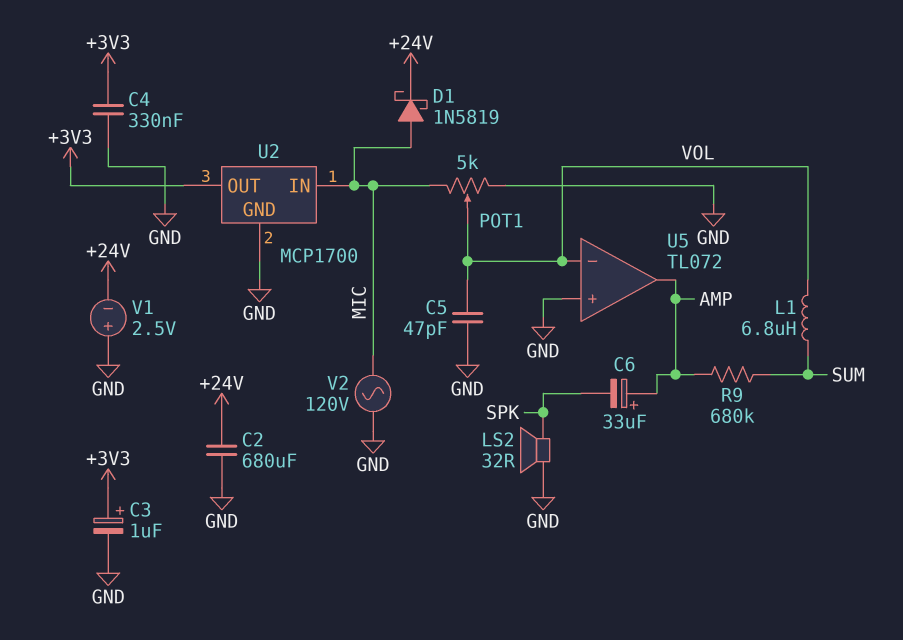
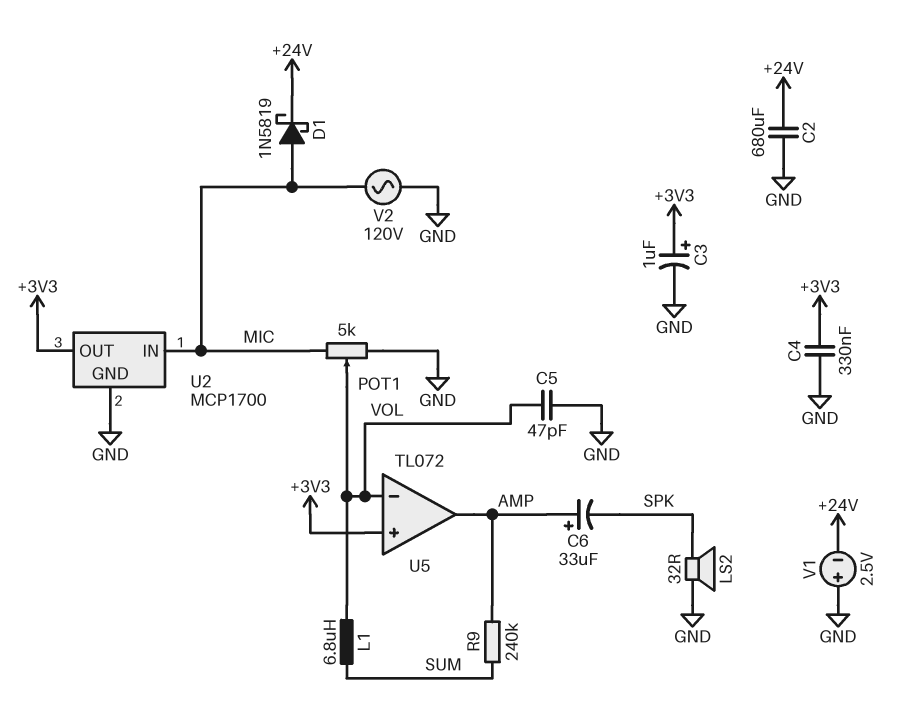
R9: 680k (AMP, SUM) -> 240k (AMP, SUM)
U5 pin in+: GND -> +3V3

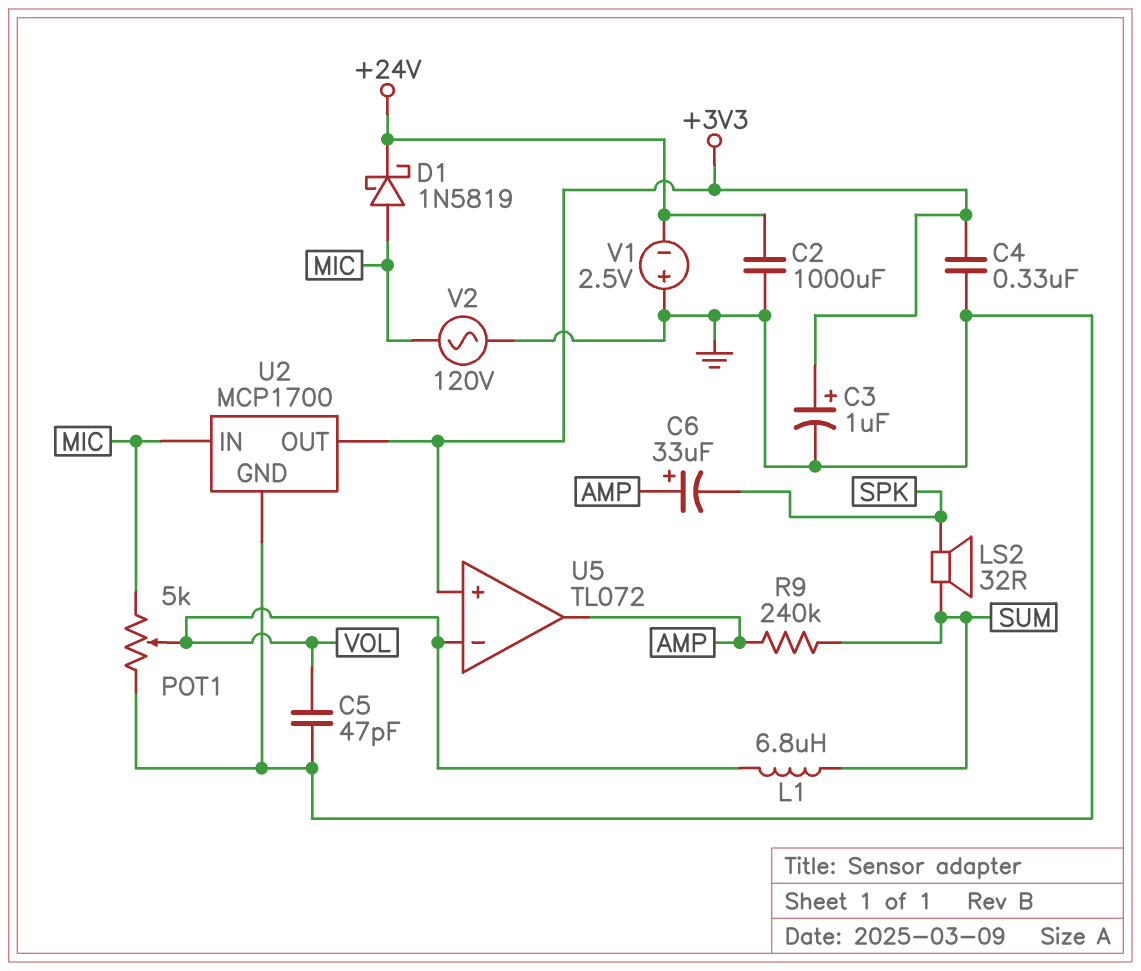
C2: 680uF (+24V, GND) -> 1000uF (+24V, GND)
LS2: speaker 32R (GND, SPK) -> speaker 32R (SPK, SUM)

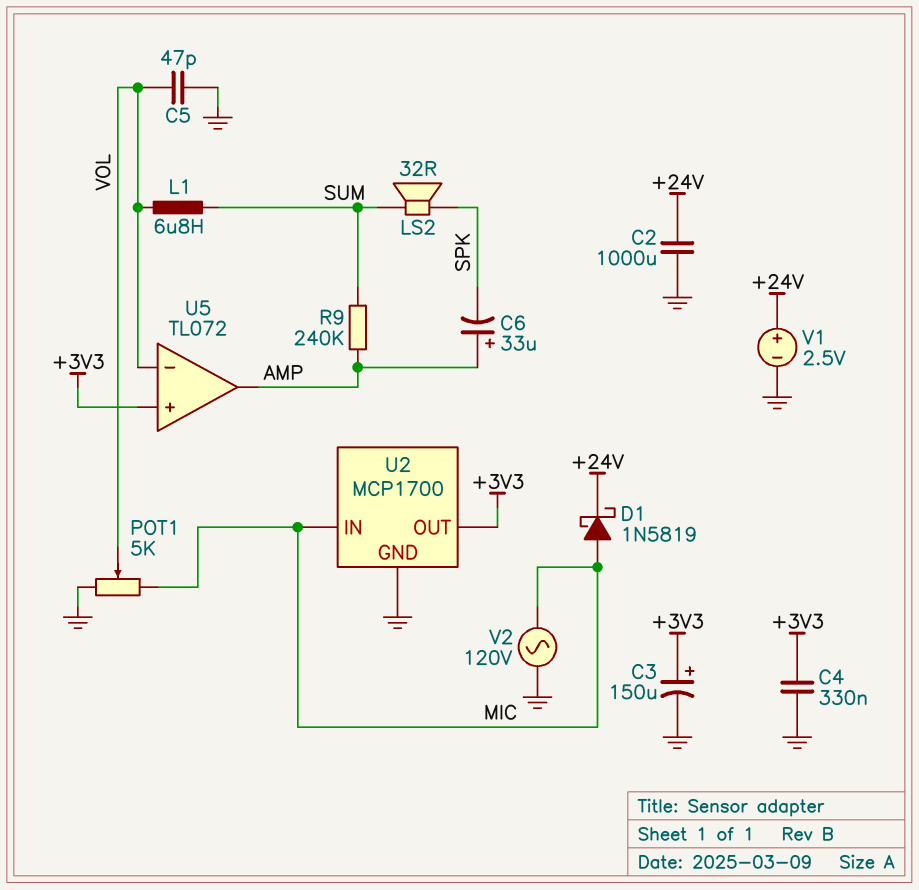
C3: 1uF (plus +3V3, minus GND) -> 150uF (plus +3V3, minus GND)
V1: 2.5V (plus GND, minus +24V) -> 2.5V (plus +24V, minus GND)

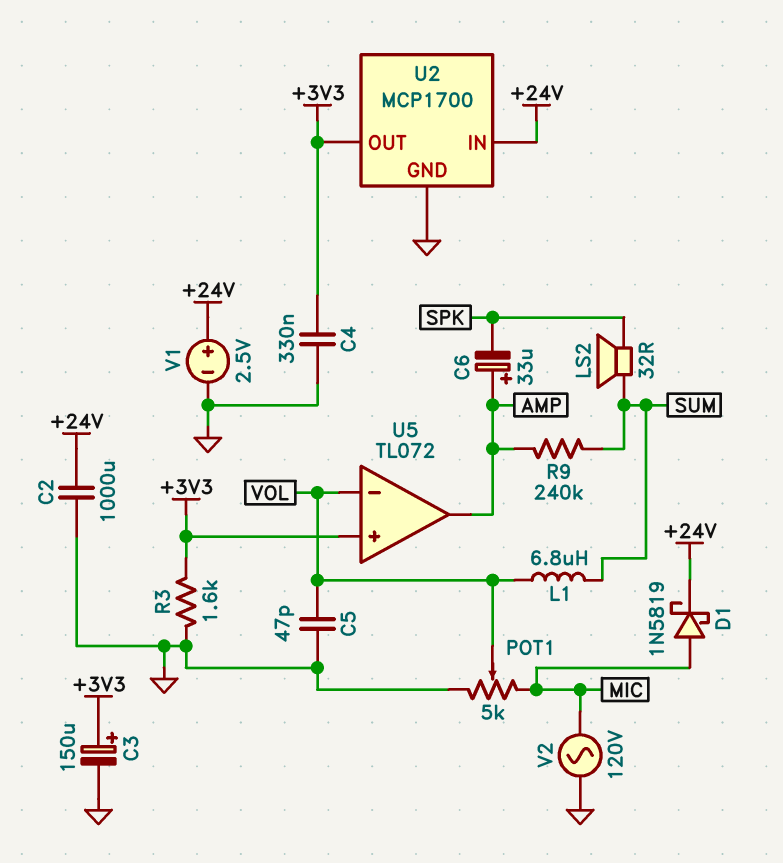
R3: none -> 1.6k (+3V3, GND)
U2 pin IN: MIC -> +24V

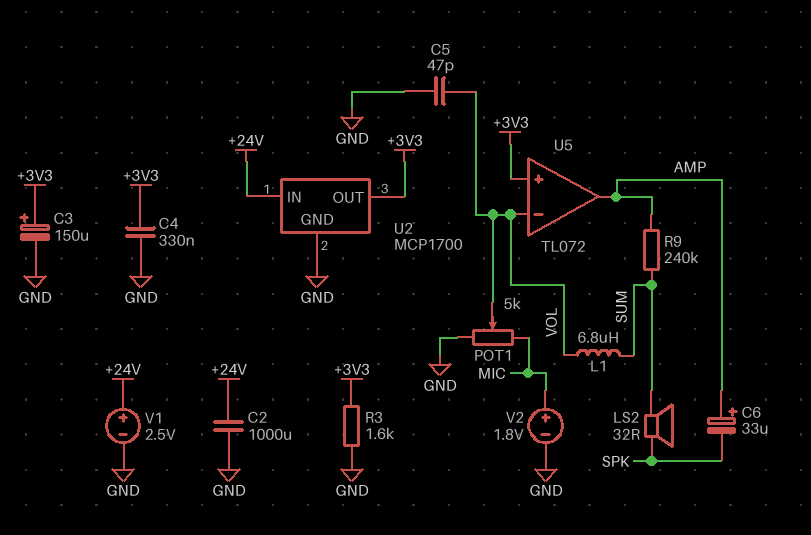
D1: schottky 1N5819 (A MIC, K +24V) -> none
V2: AC 120V (GND, MIC) -> 1.8V (plus MIC, minus GND)

